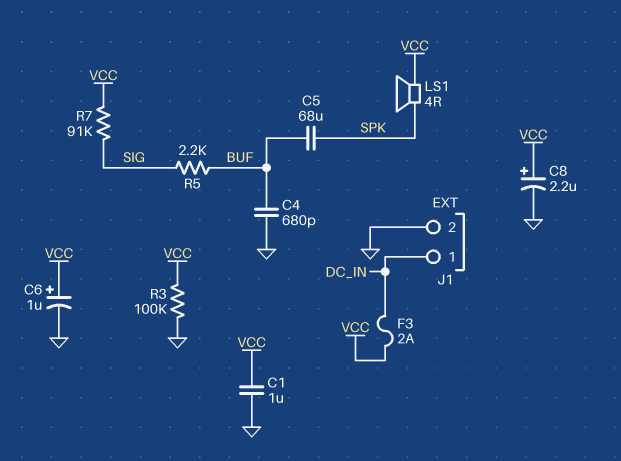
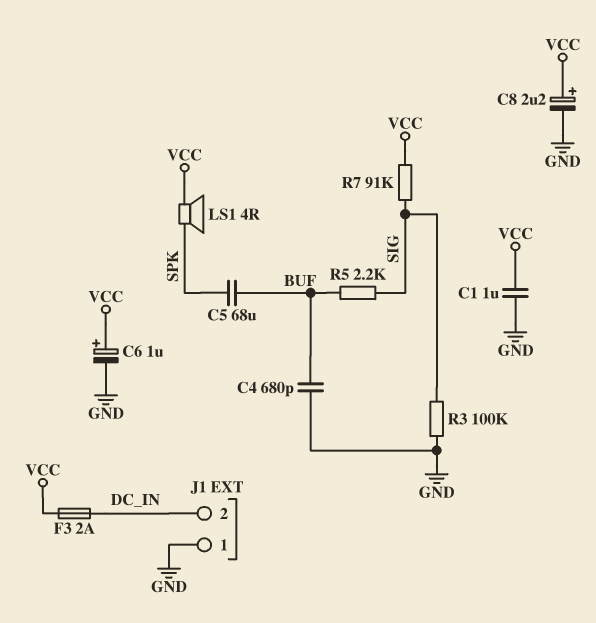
J1 pin 1: DC_IN -> GND
J1 pin 2: GND -> DC_IN
R3: 100k (GND, VCC) -> 100k (GND, SIG)

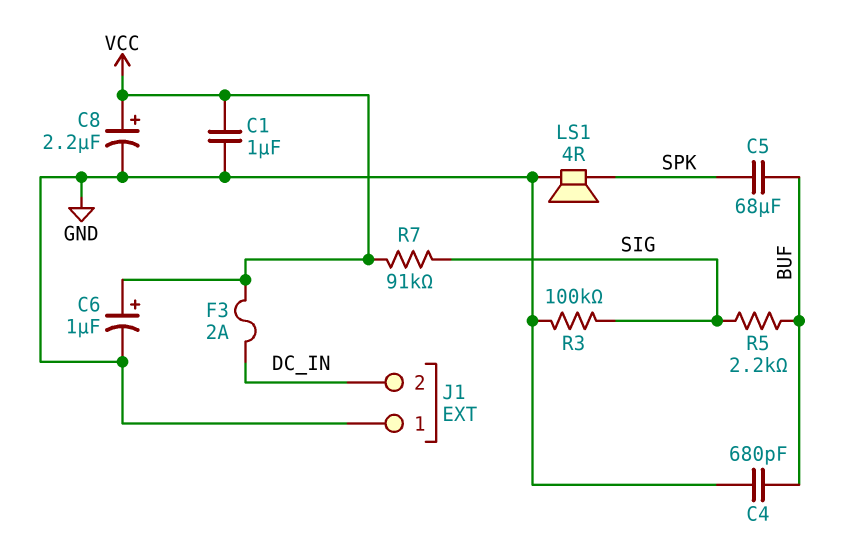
LS1: speaker 4R (SPK, VCC) -> speaker 4R (GND, SPK)

